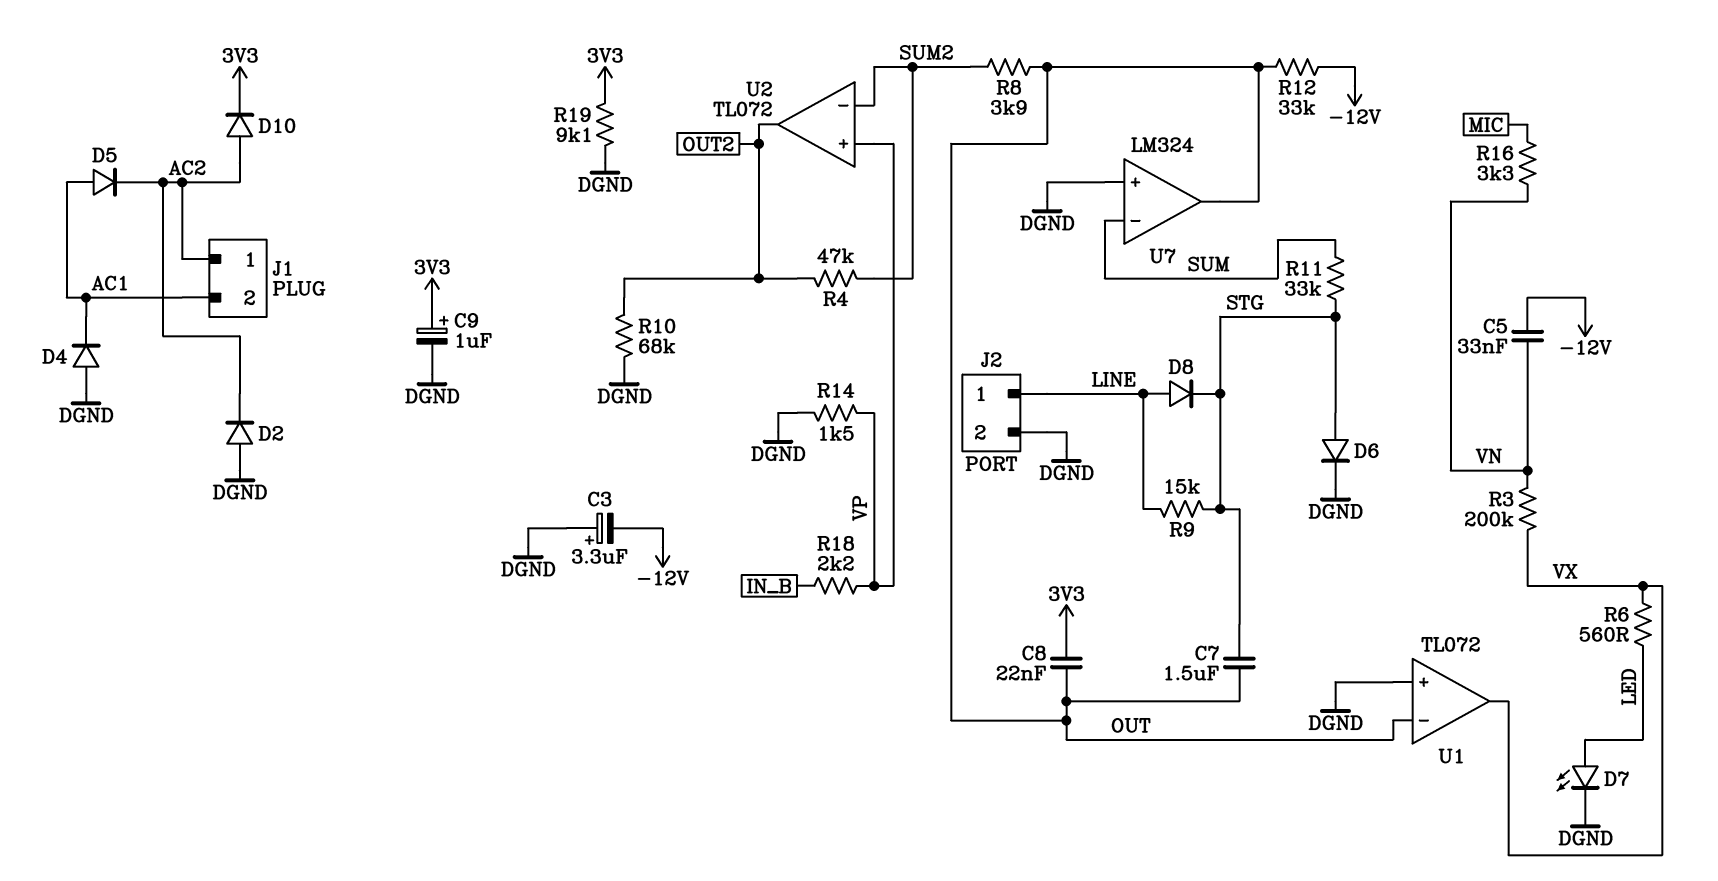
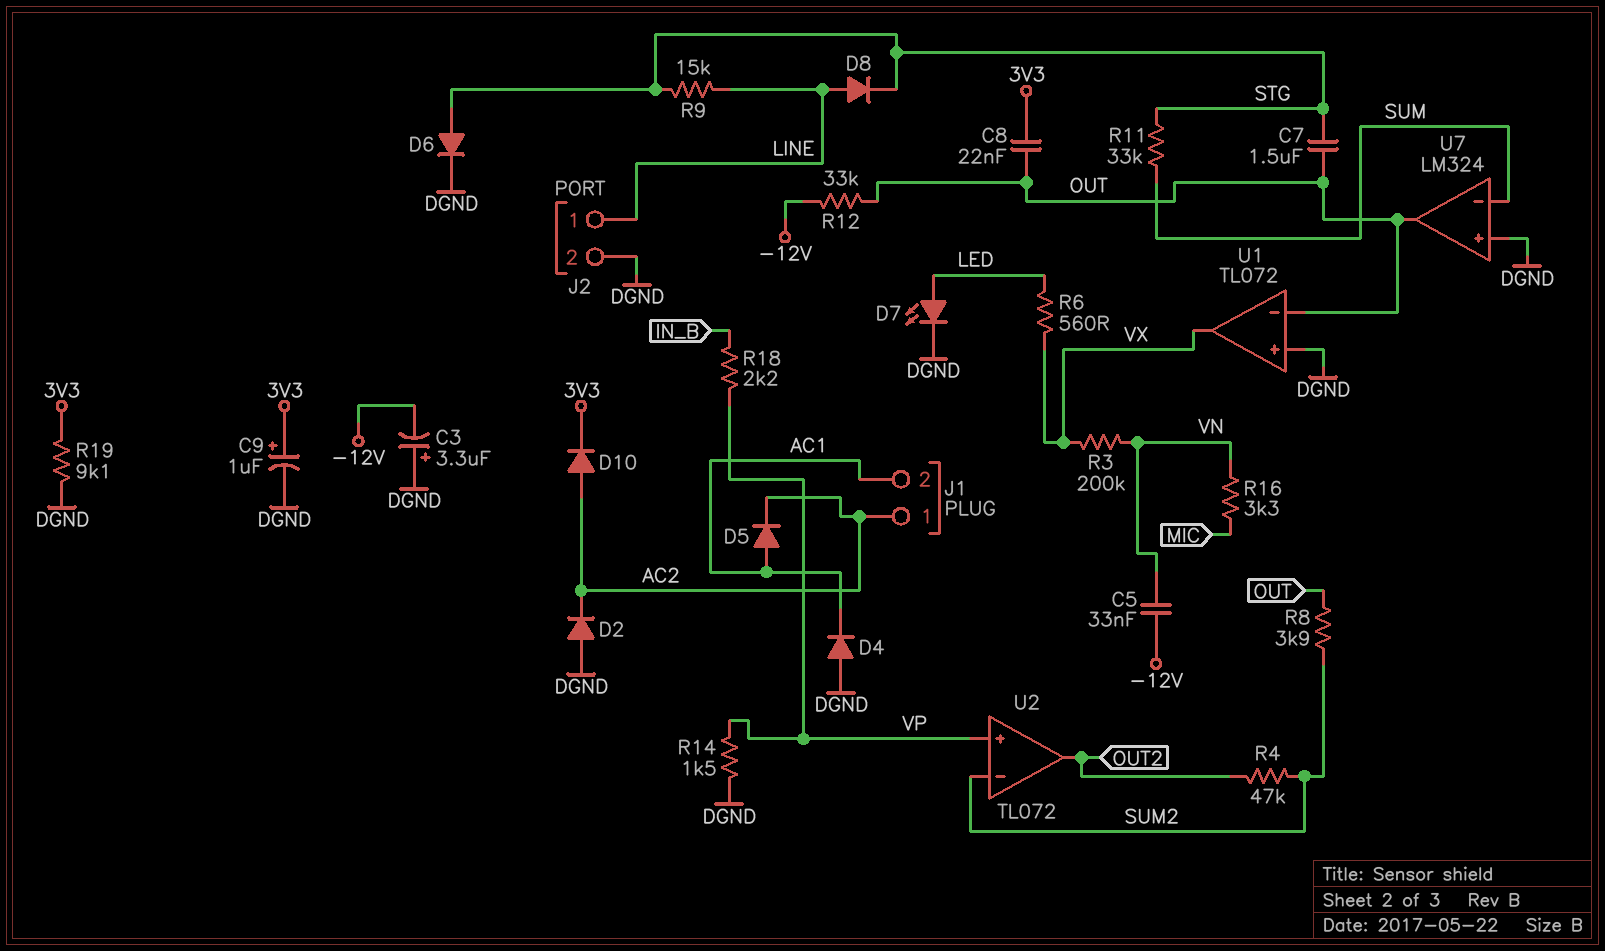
R10: 68k (DGND, OUT2) -> none

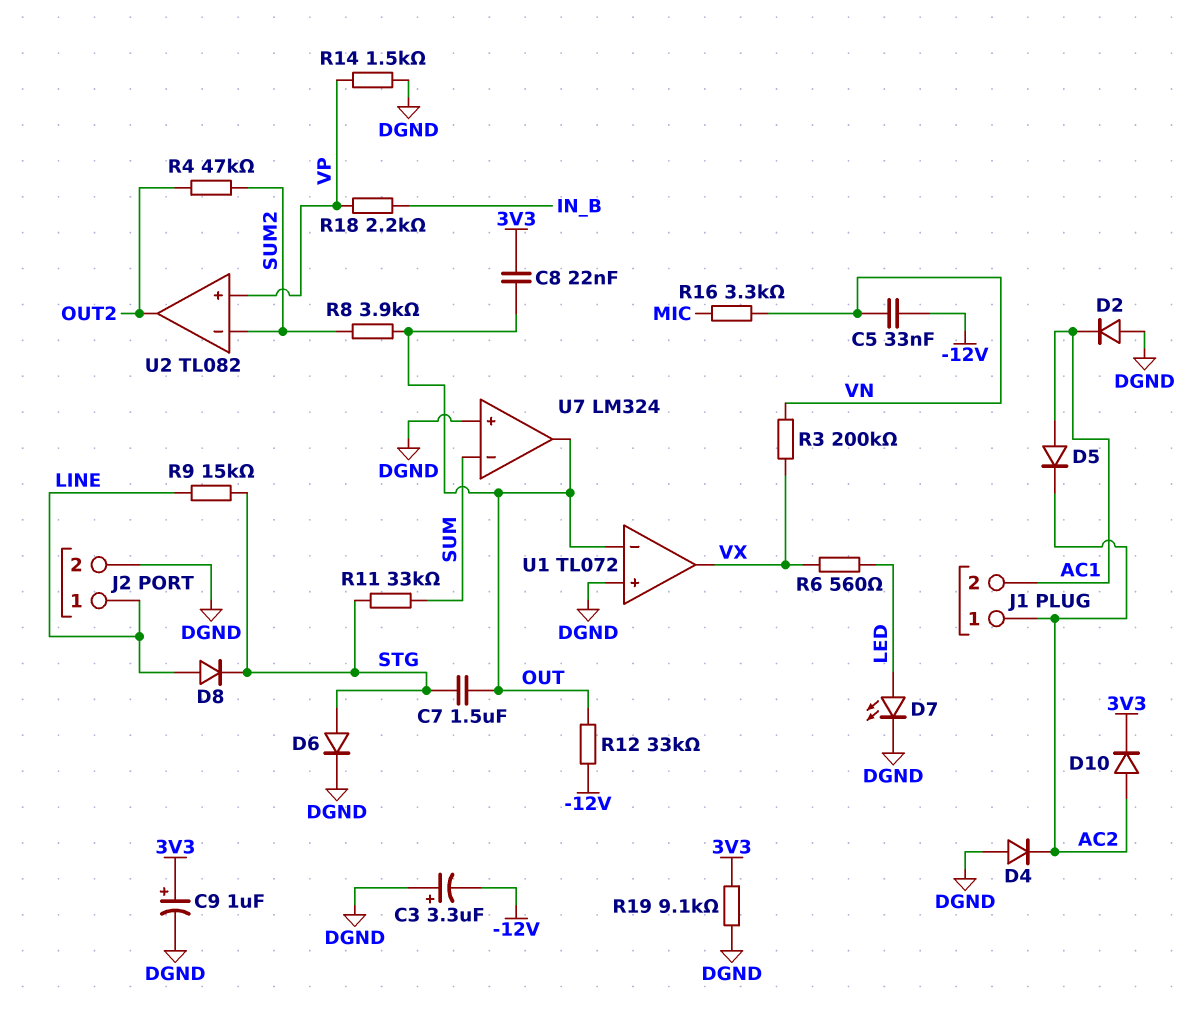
D2: diode (A DGND, K AC2) -> diode (A DGND, K AC1)
D4: diode (A DGND, K AC1) -> diode (A DGND, K AC2)
U2: TL072 -> TL082

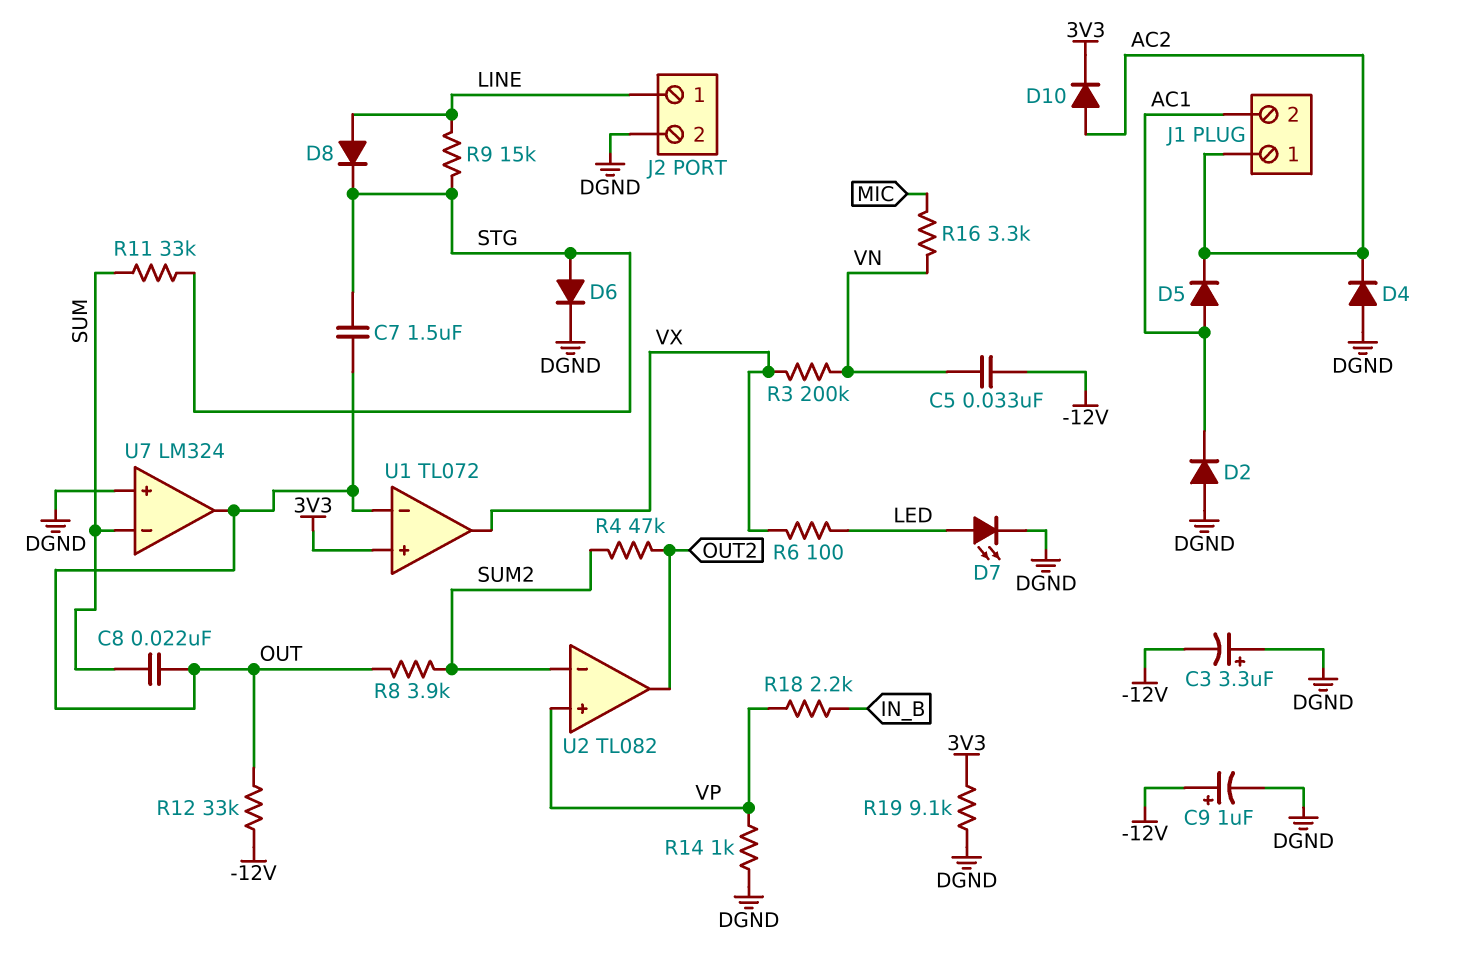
C8: 22nF (3V3, OUT) -> 22nF (OUT, SUM)
C9: 1uF (plus 3V3, minus DGND) -> 1uF (plus -12V, minus DGND)
R6: 560 (LED, VX) -> 100 (LED, VX)
R14: 1.5k (DGND, VP) -> 1k (DGND, VP)
U1 pin in+: DGND -> 3V3

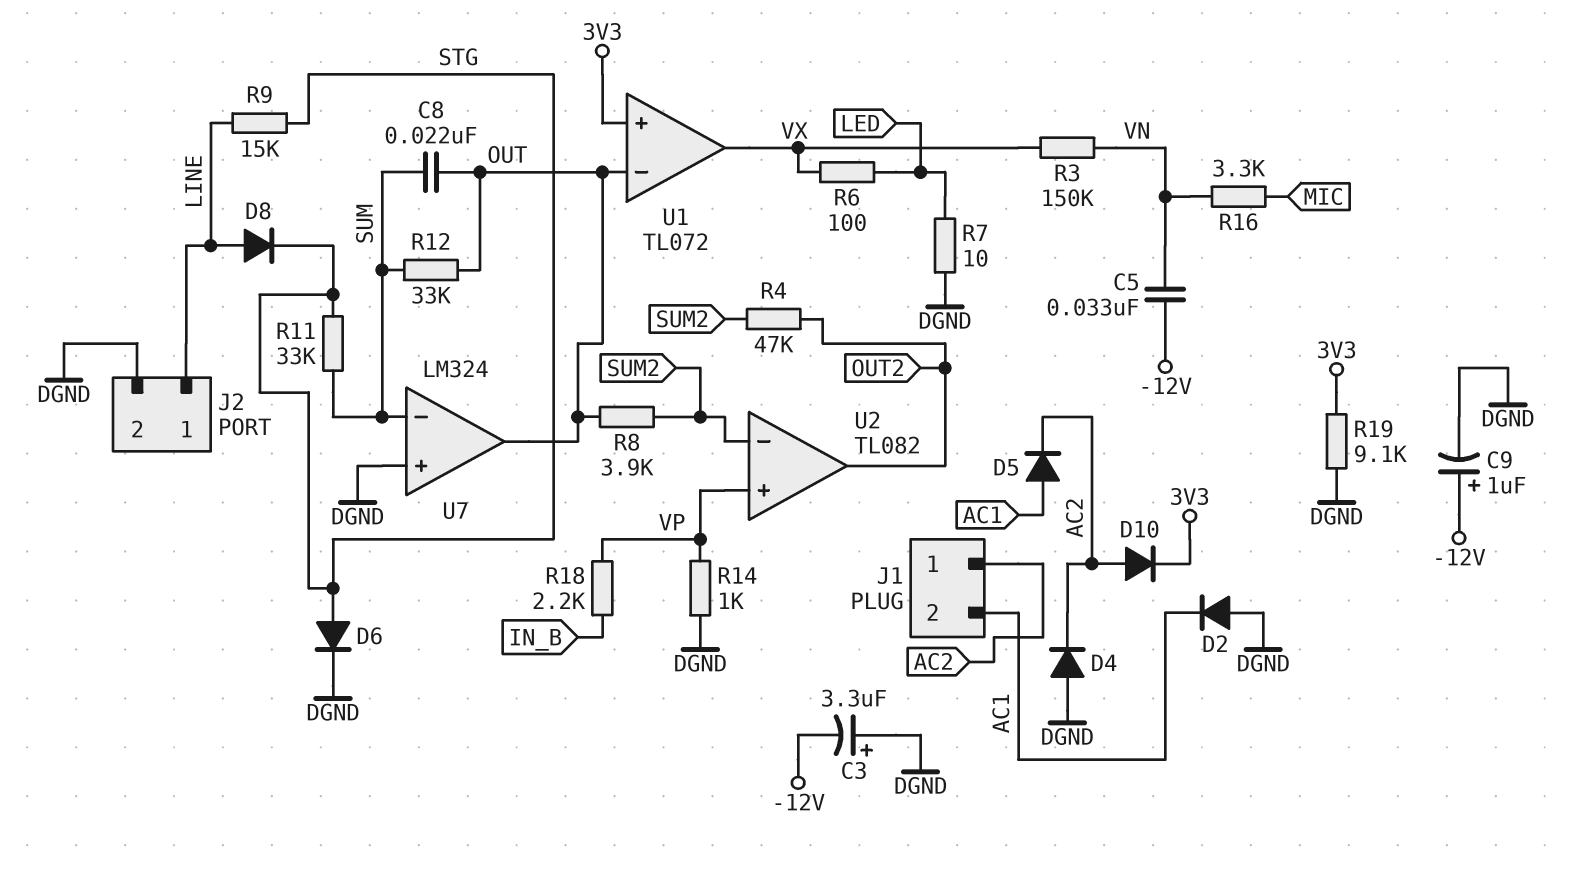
C7: 1.5uF (OUT, STG) -> none
D7: LED (A LED, K DGND) -> none
R3: 200k (VN, VX) -> 150k (VN, VX)
R7: none -> 10 (DGND, LED)
R12: 33k (-12V, OUT) -> 33k (OUT, SUM)

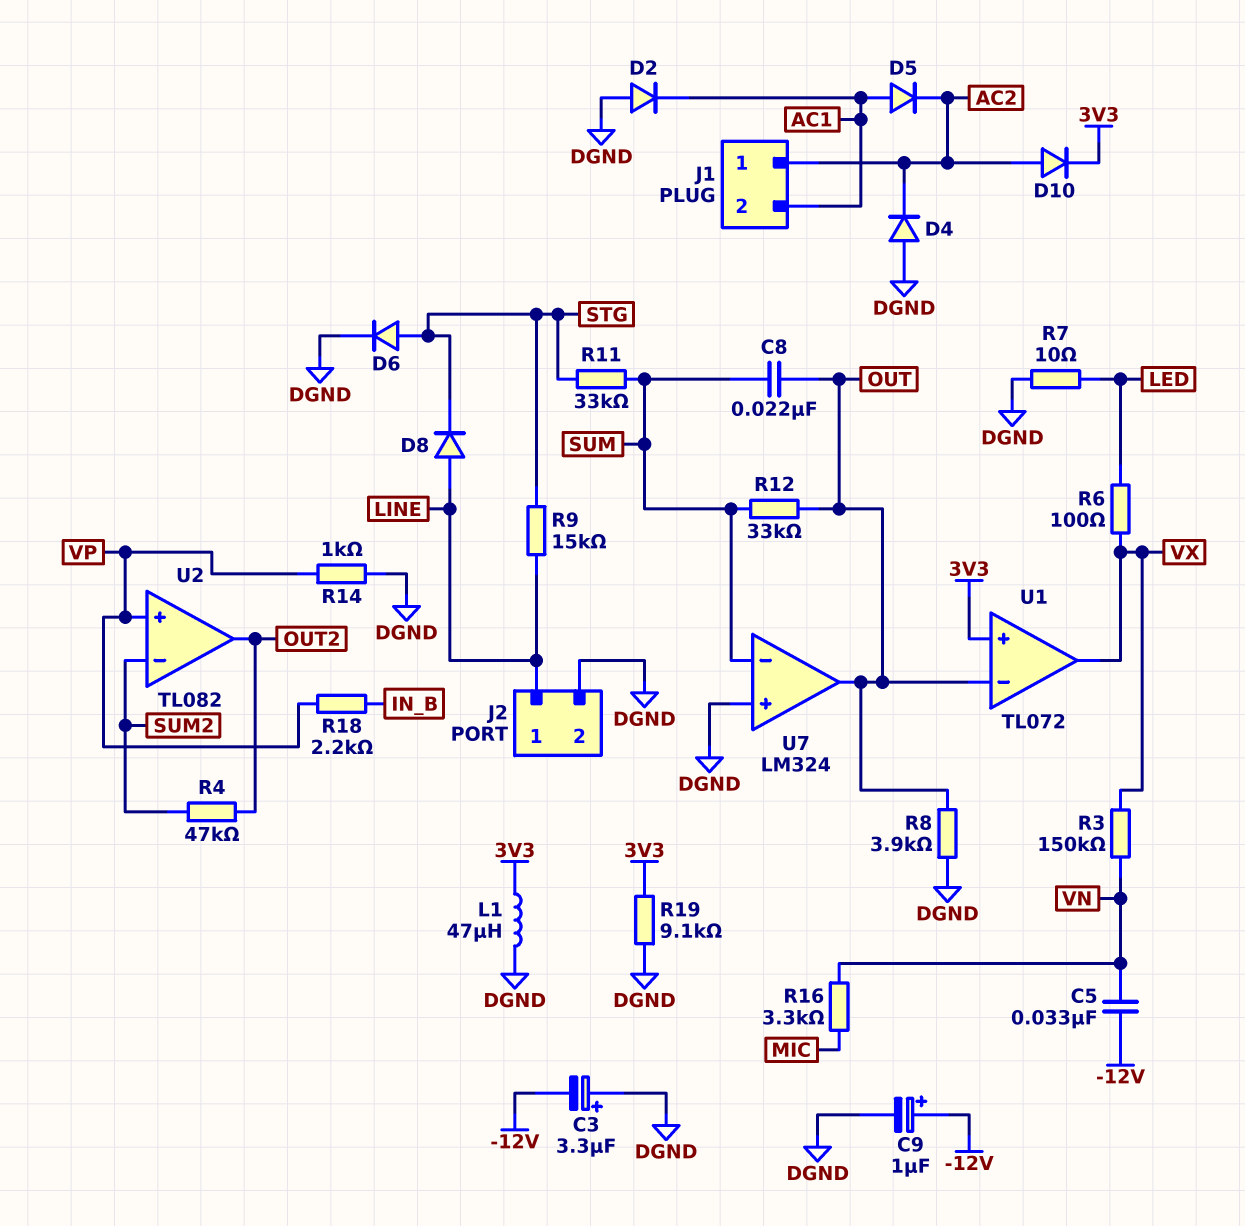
L1: none -> 47uH (3V3, DGND)
R8: 3.9k (OUT, SUM2) -> 3.9k (DGND, OUT)

